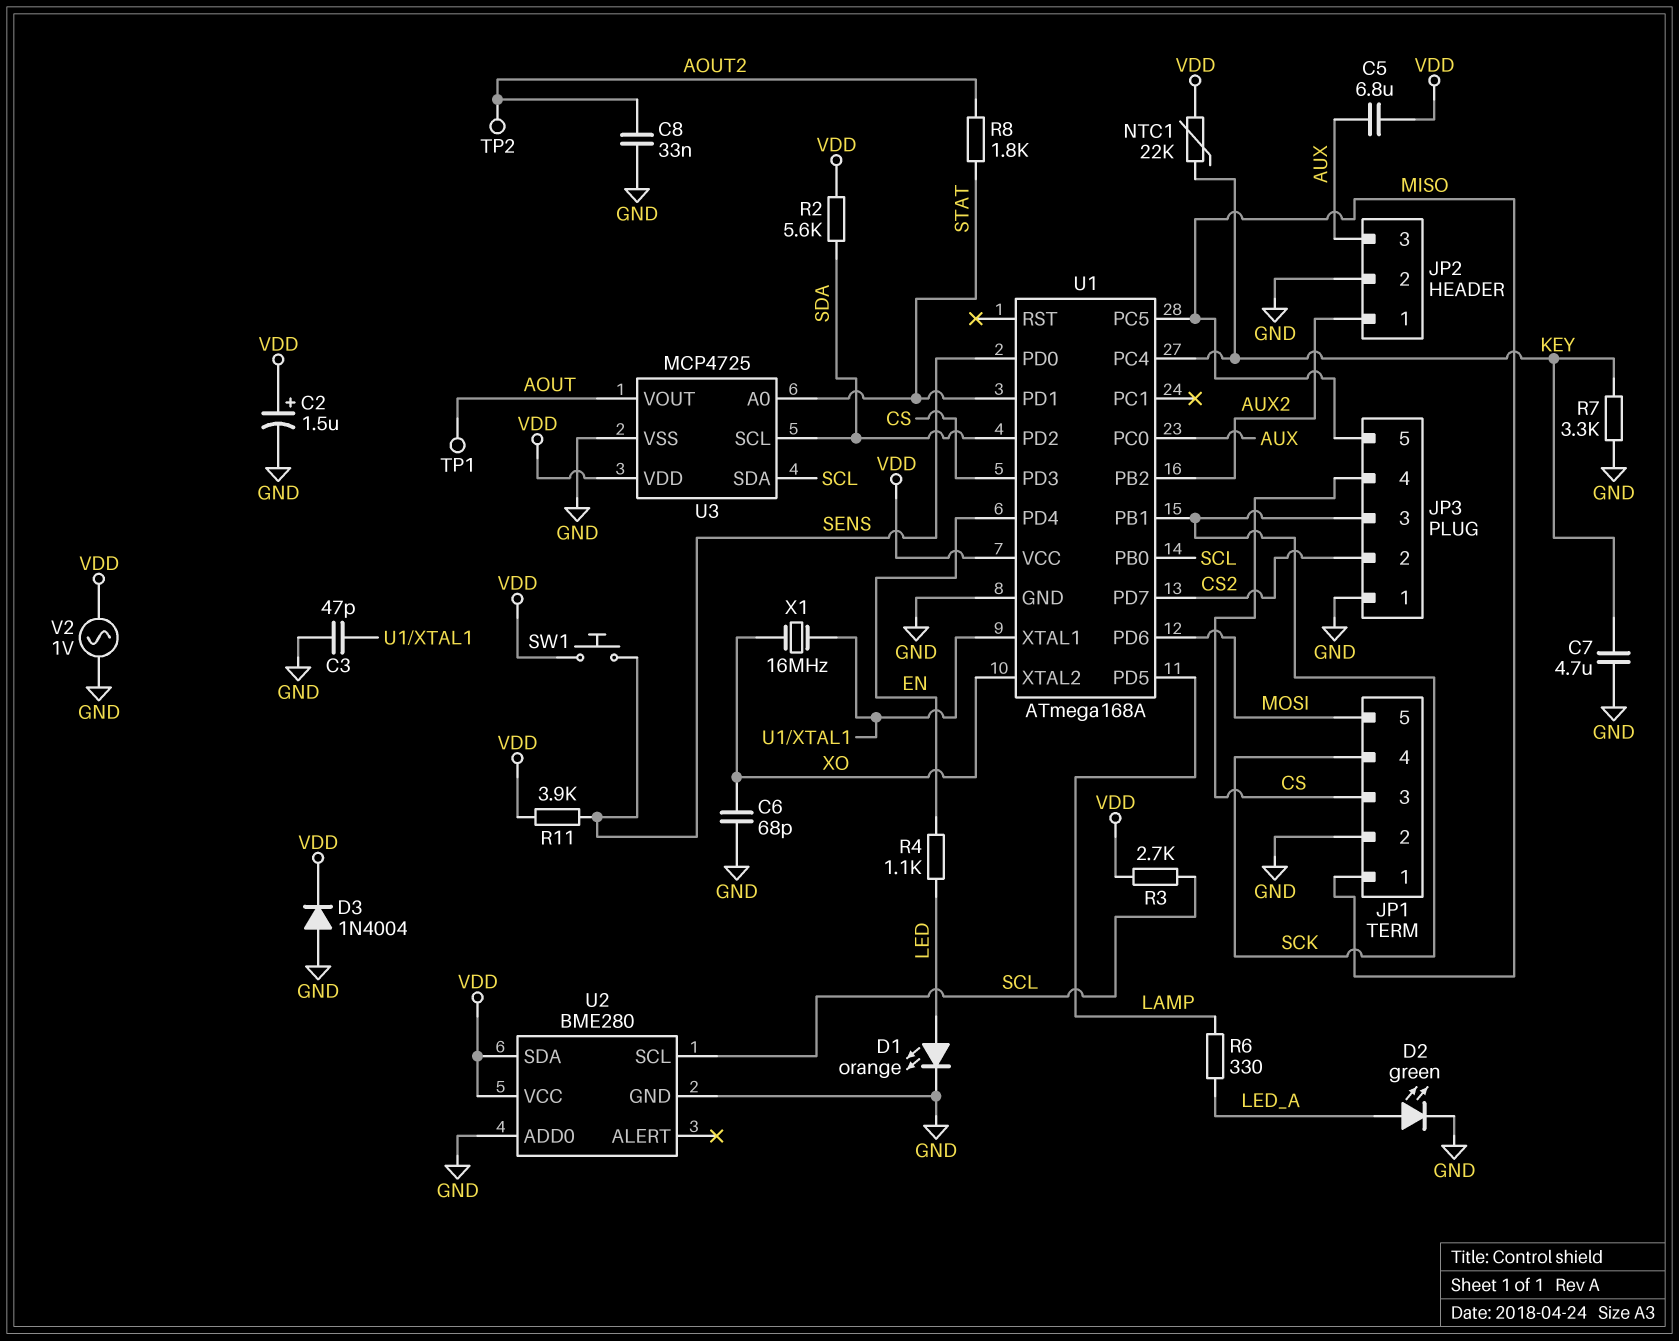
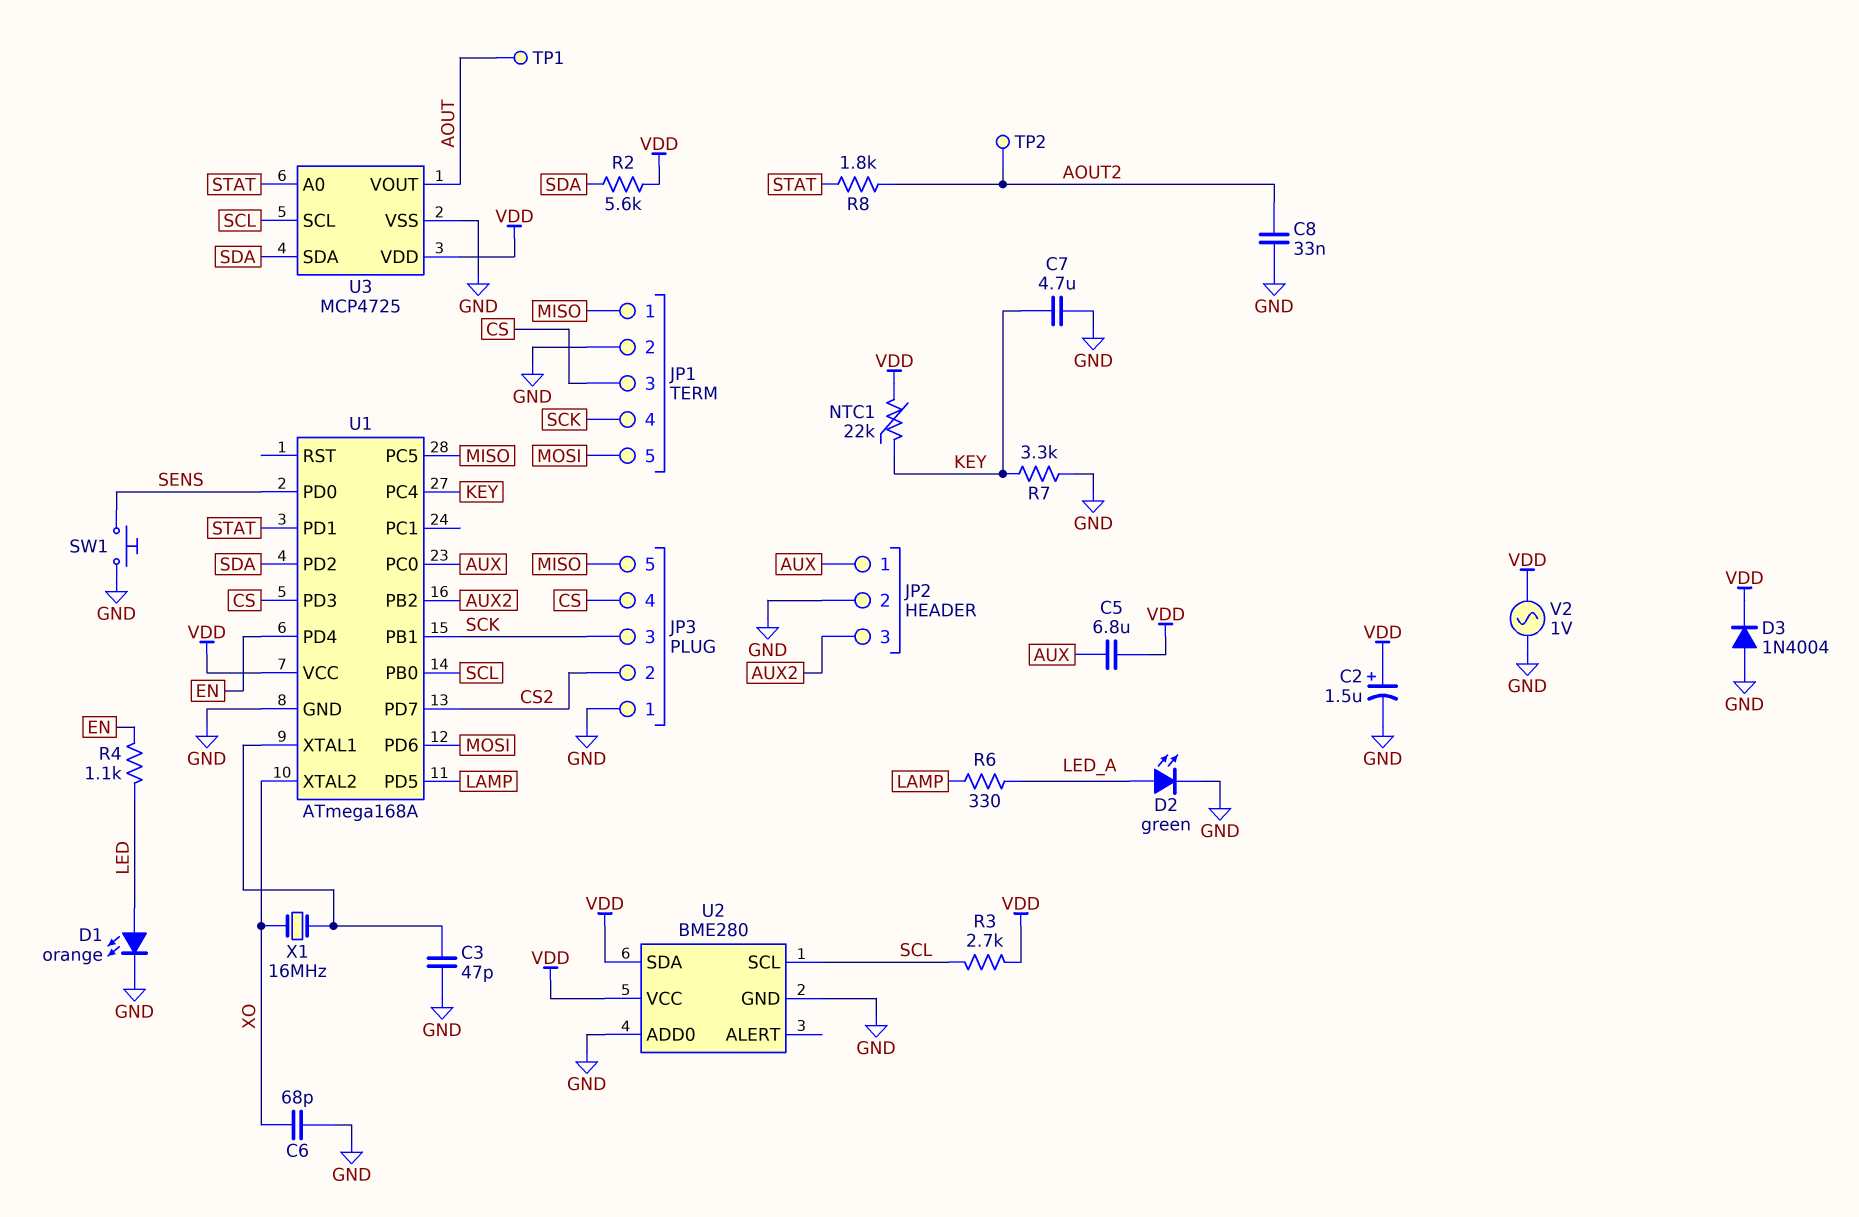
JP2 pin 1: AUX2 -> AUX
JP2 pin 3: AUX -> AUX2
R11: 3.9k (SENS, VDD) -> none
SW1: button (SENS, VDD) -> button (GND, SENS)
U3 pin SCL: SDA -> SCL
U3 pin SDA: SCL -> SDA

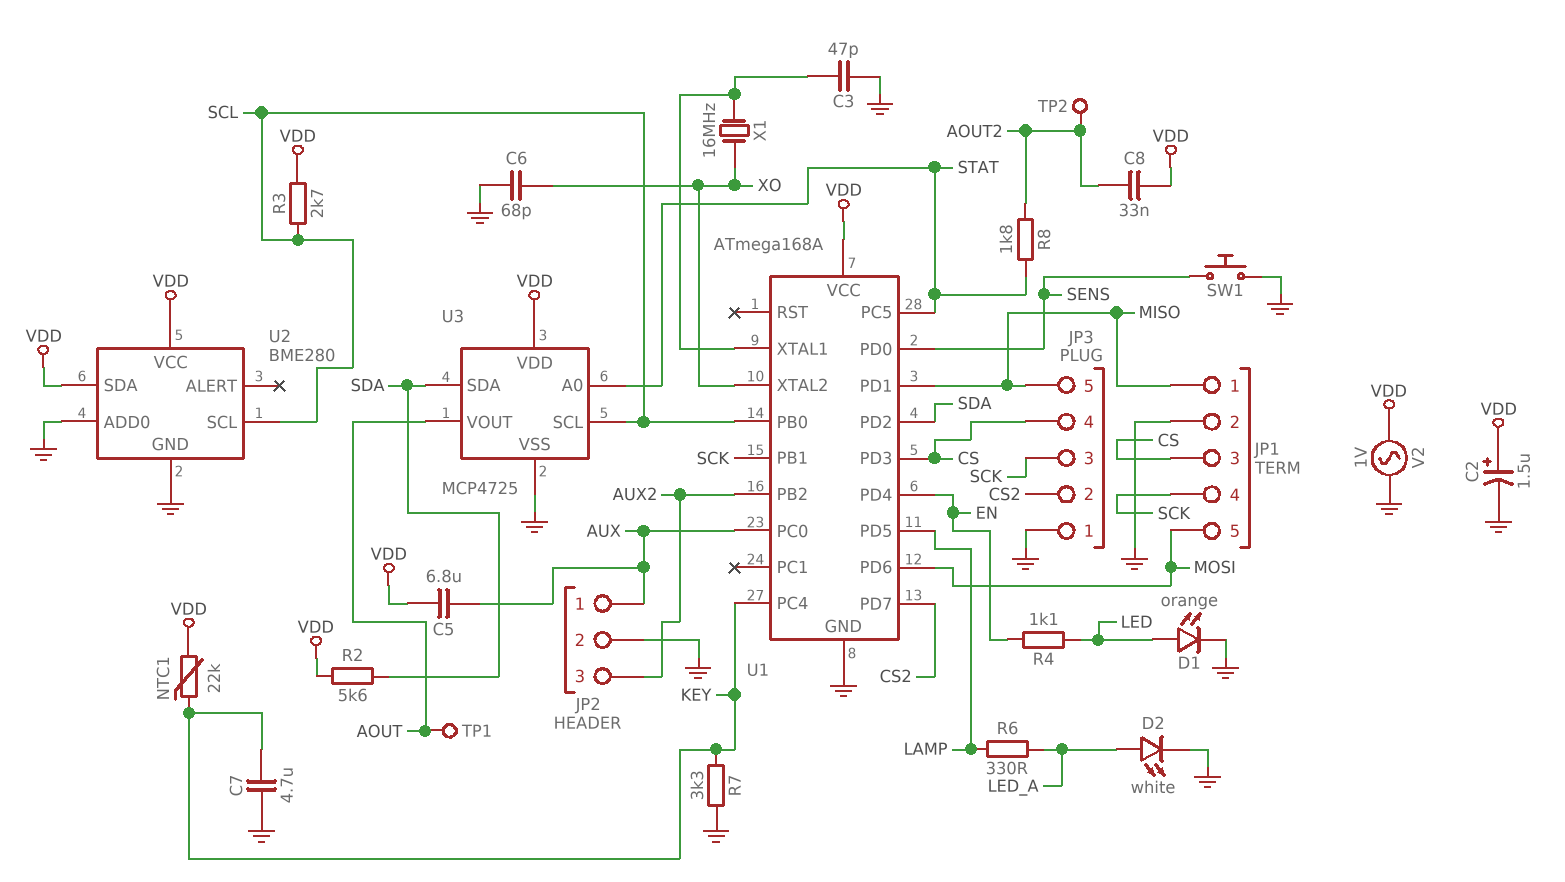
C8: 33nF (AOUT2, GND) -> 33nF (AOUT2, VDD)
D2: LED green (A LED_A, K GND) -> LED white (A LED_A, K GND)
D3: diode 1N4004 (A GND, K VDD) -> none
U1 pin PC5: MISO -> STAT
U1 pin PD1: STAT -> MISO

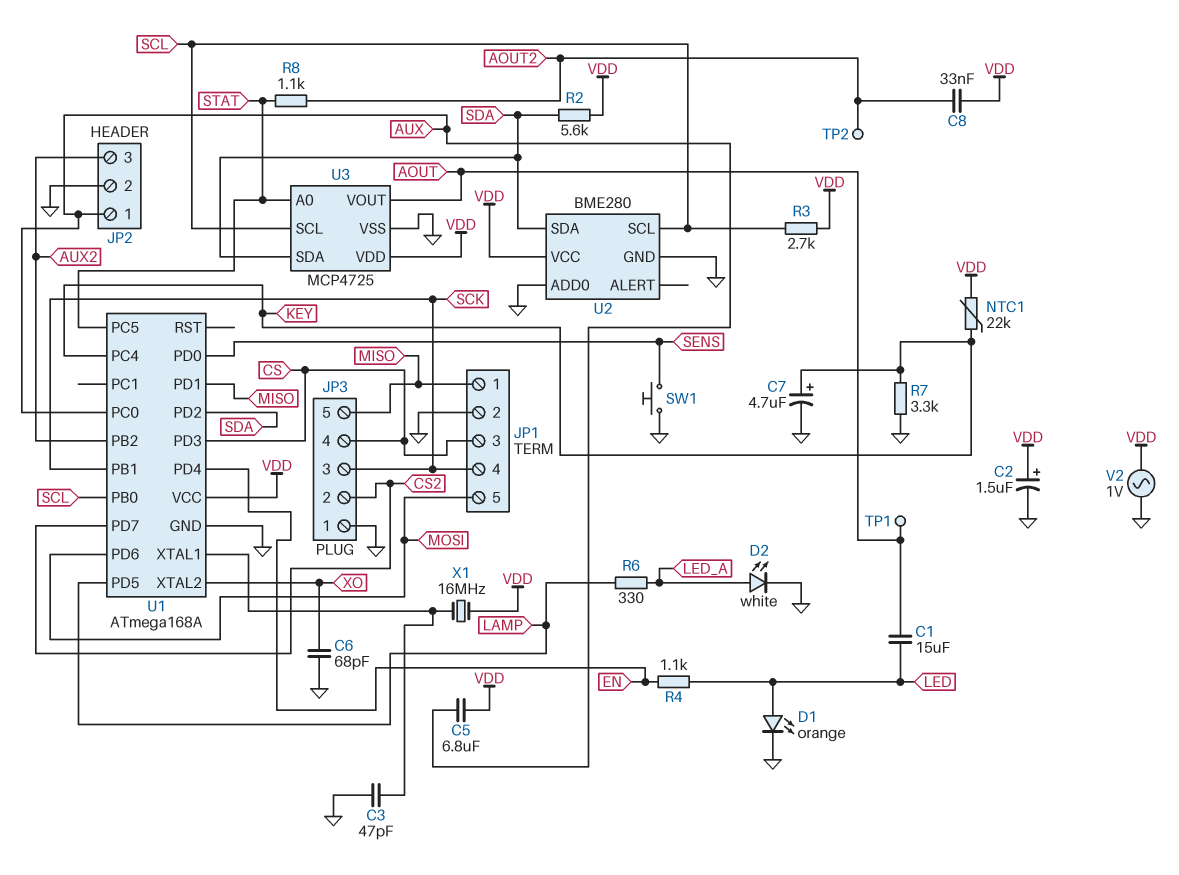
C1: none -> 15uF (AOUT, LED)
C7: 4.7uF (GND, KEY) -> 4.7uF (plus KEY, minus GND)
R8: 1.8k (AOUT2, STAT) -> 1.1k (AOUT2, STAT)
U2 pin SDA: VDD -> SDA
X1: 16MHz (U1/XTAL1, XO) -> 16MHz (U1/XTAL1, VDD)

